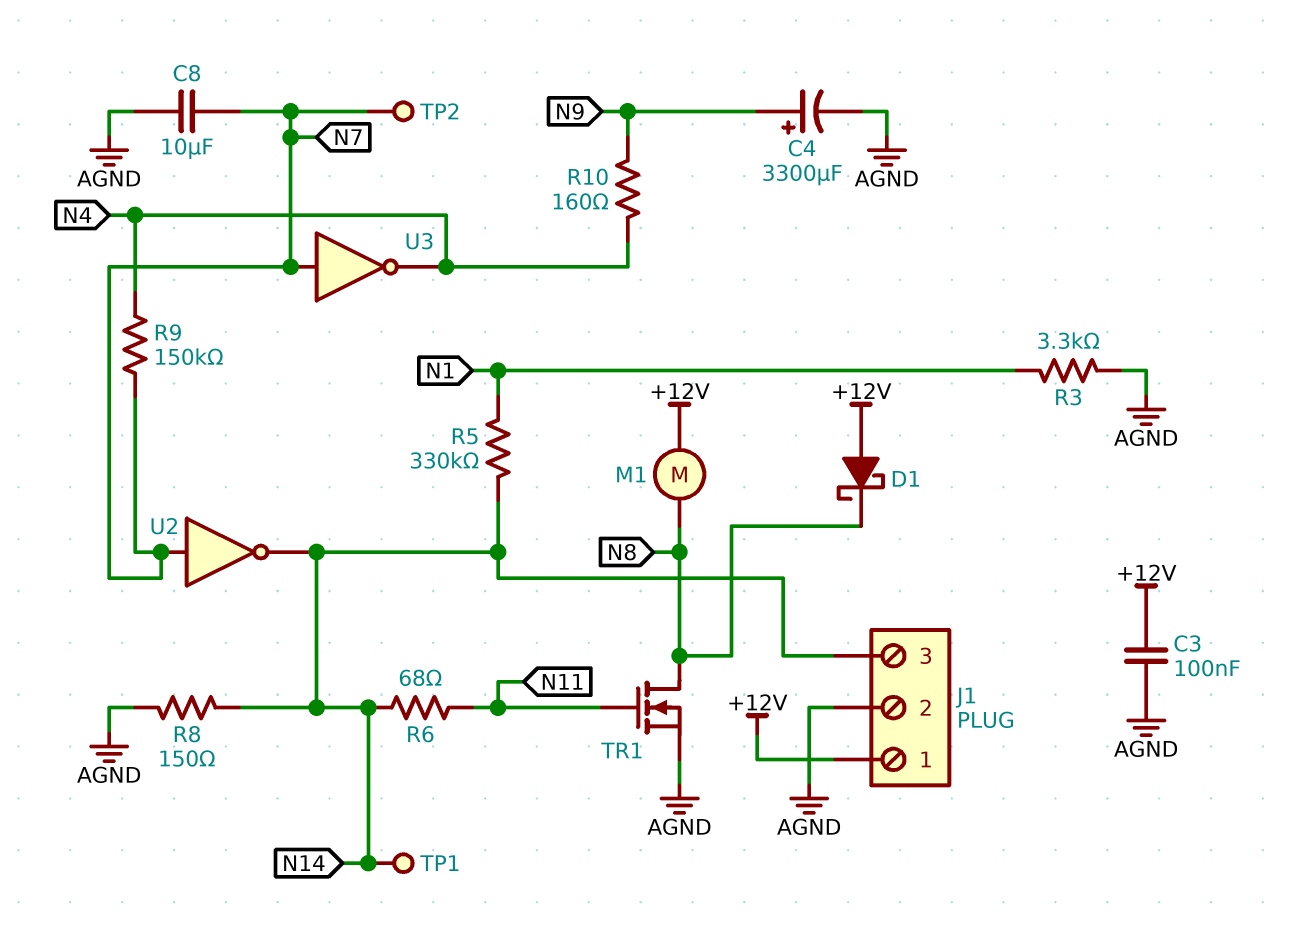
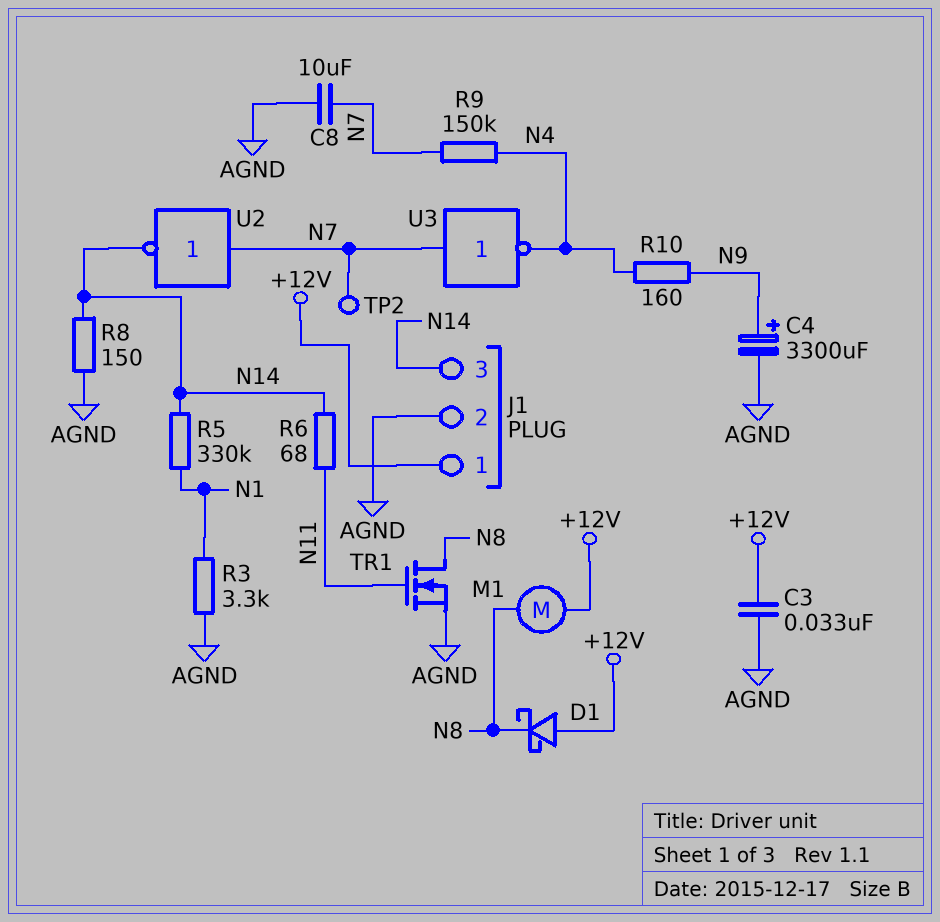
C3: 100nF (+12V, AGND) -> 33nF (+12V, AGND)
TP1: test point (N14) -> none

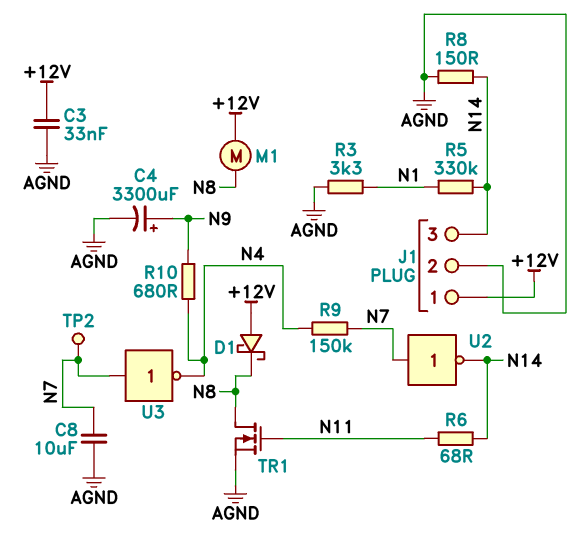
R10: 160 (N4, N9) -> 680 (N4, N9)

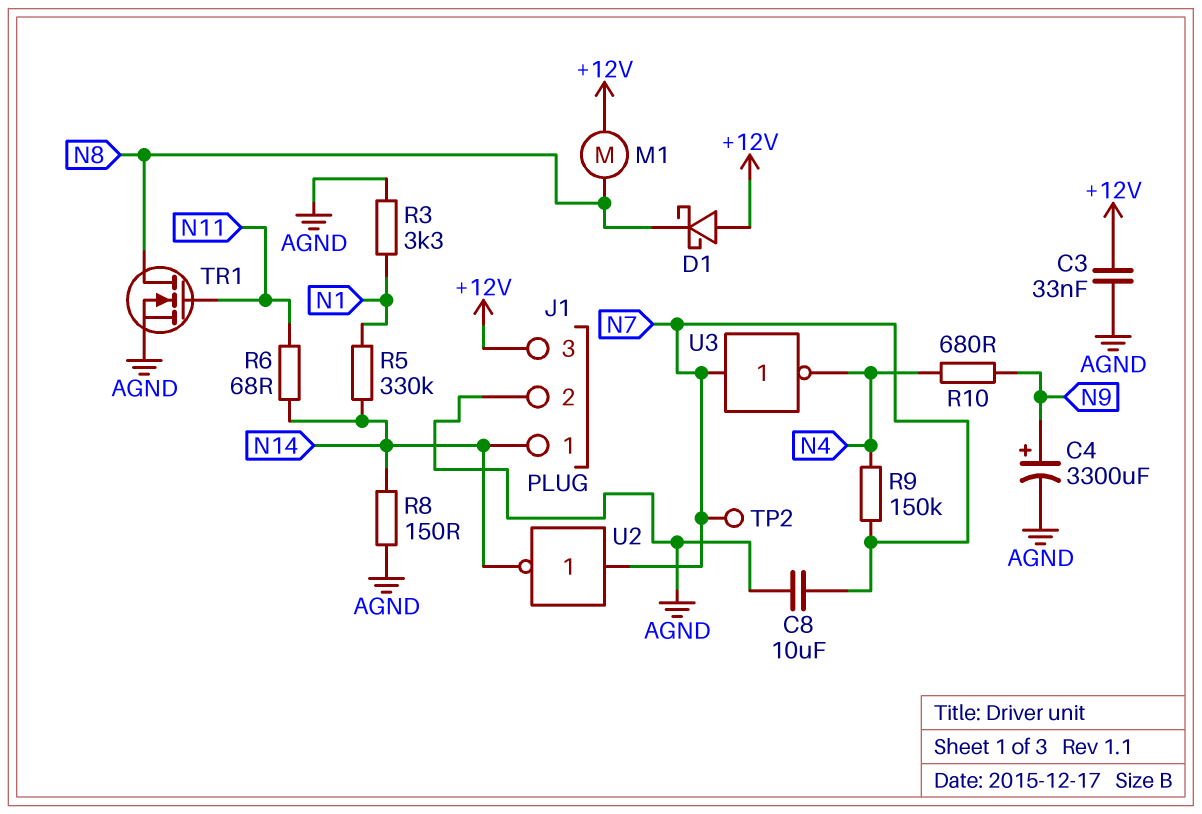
J1 pin 1: +12V -> N14
J1 pin 3: N14 -> +12V

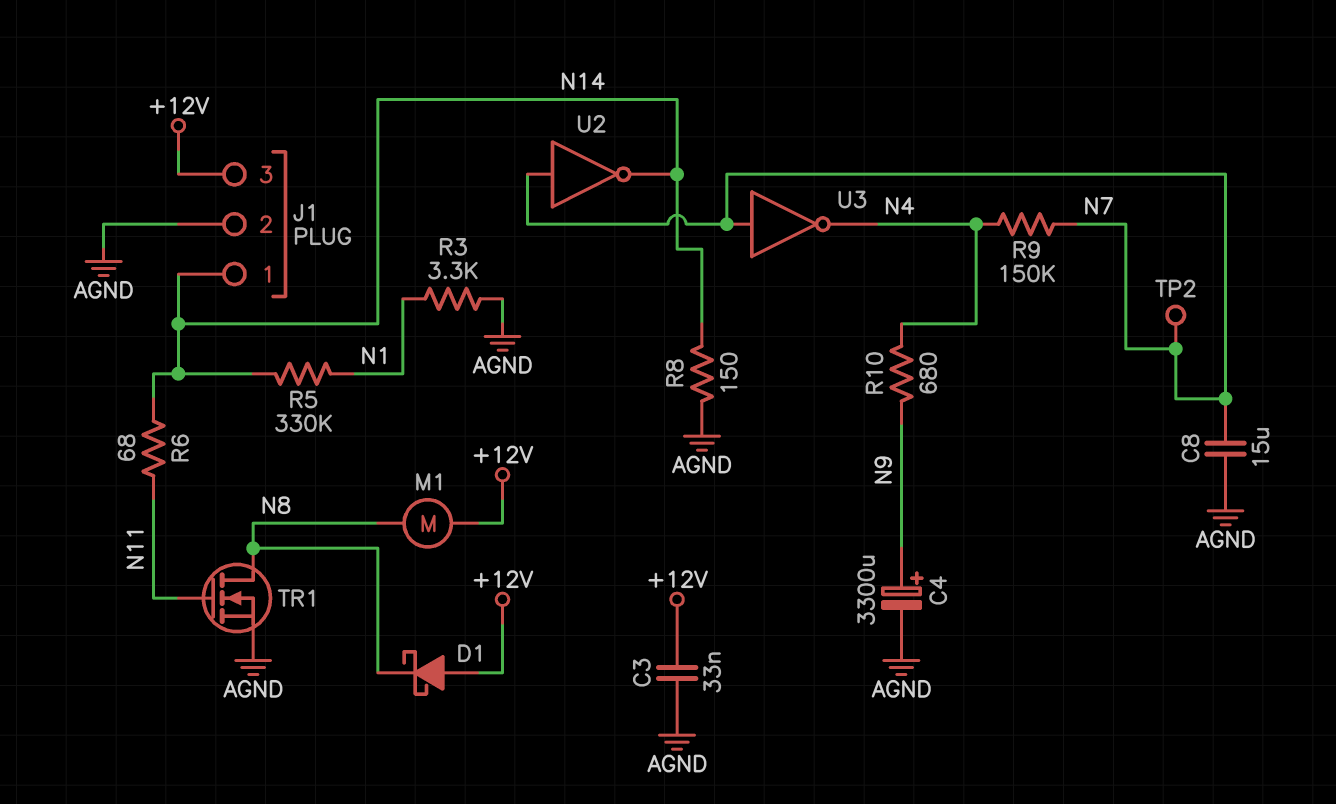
C8: 10uF (AGND, N7) -> 15uF (AGND, N7)

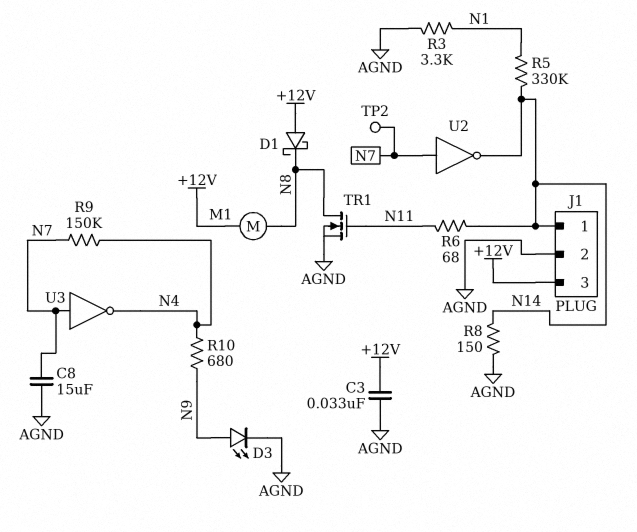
C4: 3300uF (plus N9, minus AGND) -> none
D3: none -> LED (A N9, K AGND)

